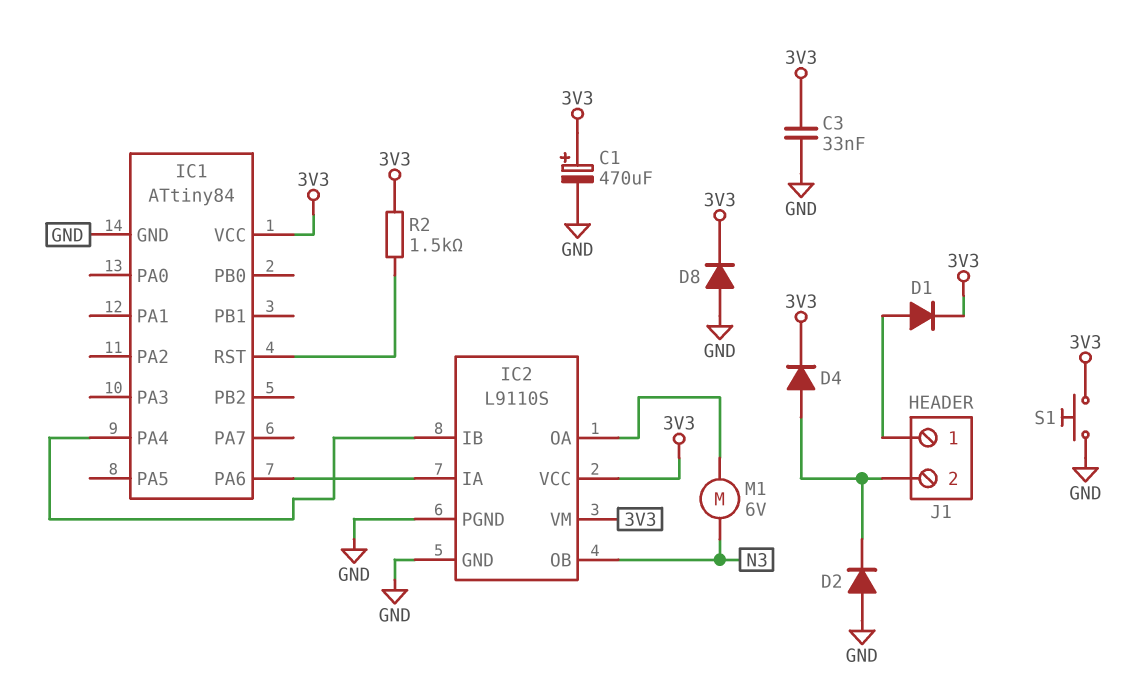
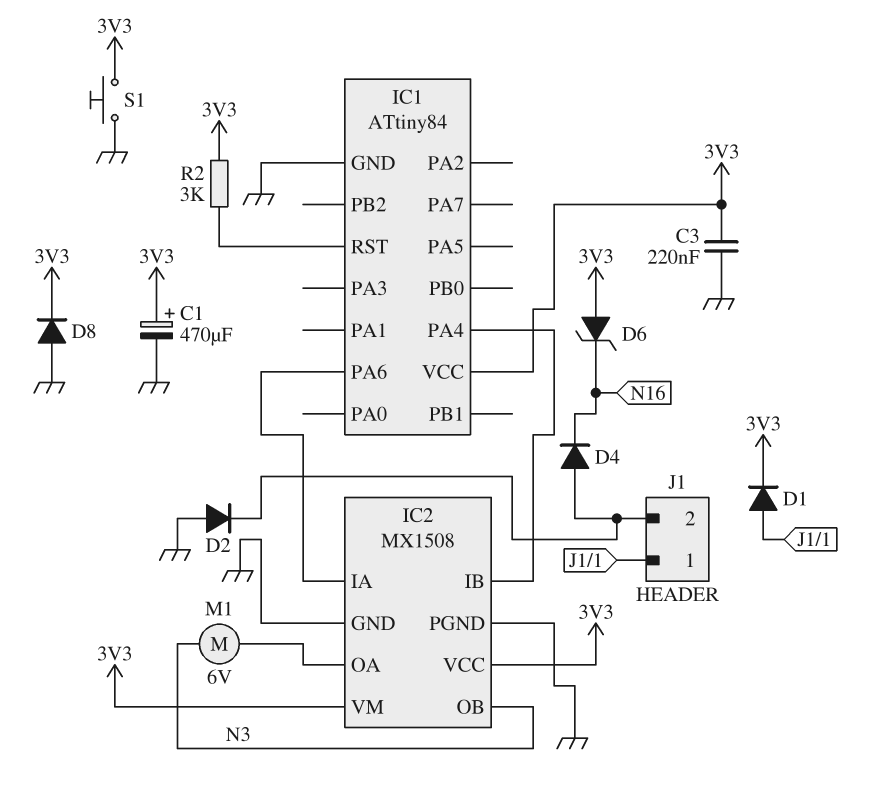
C3: 33nF (3V3, GND) -> 220nF (3V3, GND)
D4: diode (A J1/2, K 3V3) -> diode (A J1/2, K N16)
D6: none -> zener (A 3V3, K N16)
IC2: L9110S -> MX1508
R2: 1.5k (3V3, IC1/RST) -> 3k (3V3, IC1/RST)

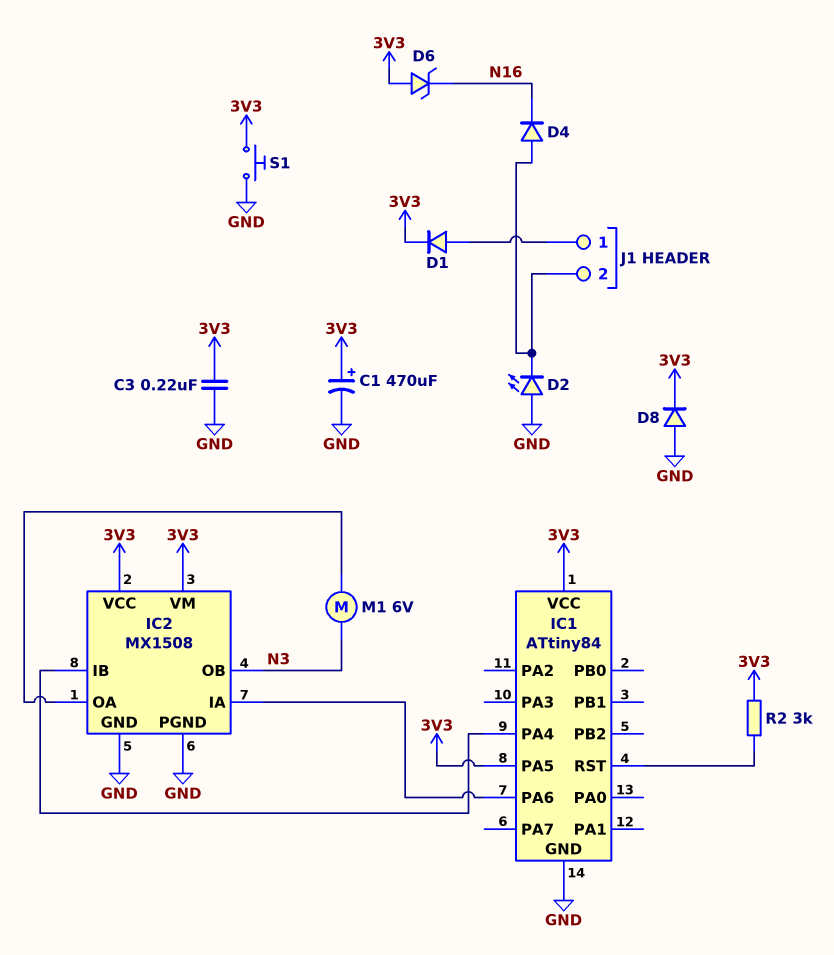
D2: diode (A GND, K J1/2) -> LED (A GND, K J1/2)
IC1 pin PA5: none -> 3V3

